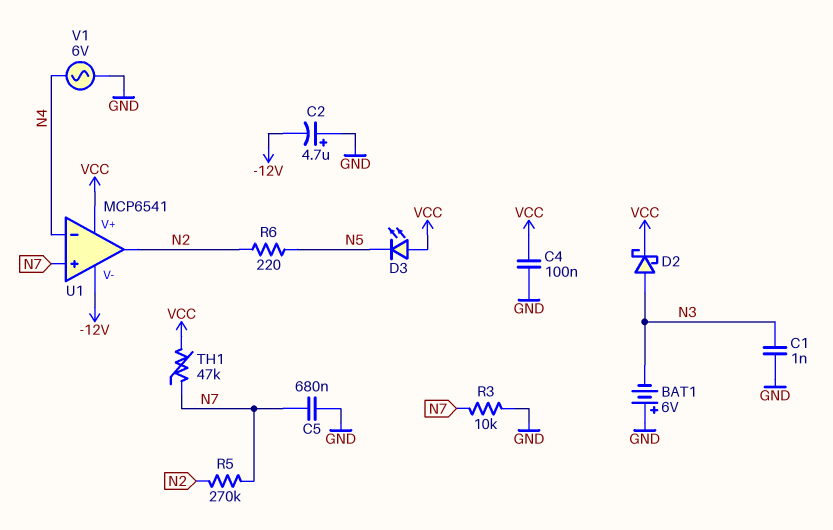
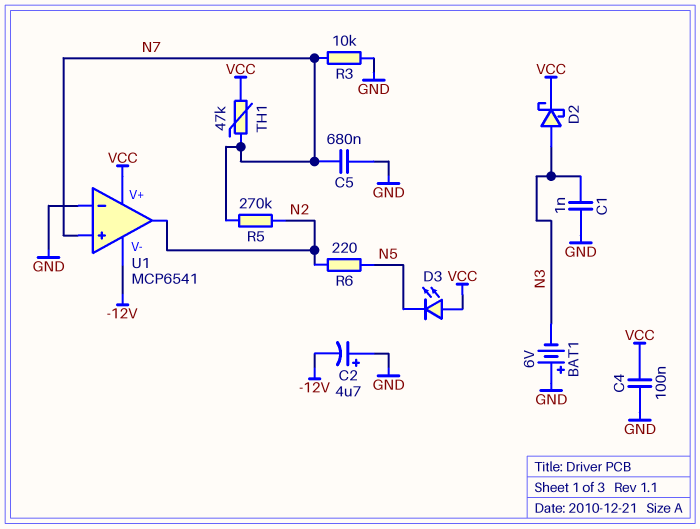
U1 pin in-: N4 -> GND
V1: AC 6V (GND, N4) -> none

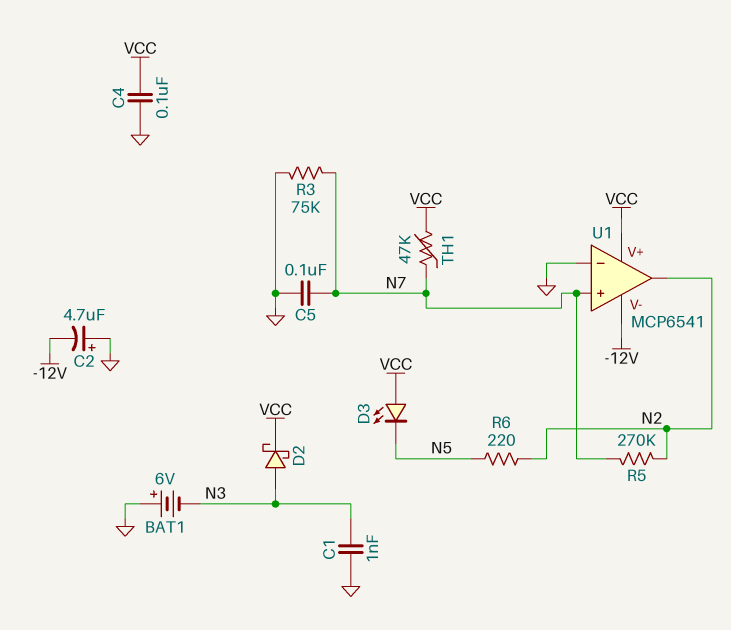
C5: 680nF (GND, N7) -> 100nF (GND, N7)
R3: 10k (GND, N7) -> 75k (GND, N7)

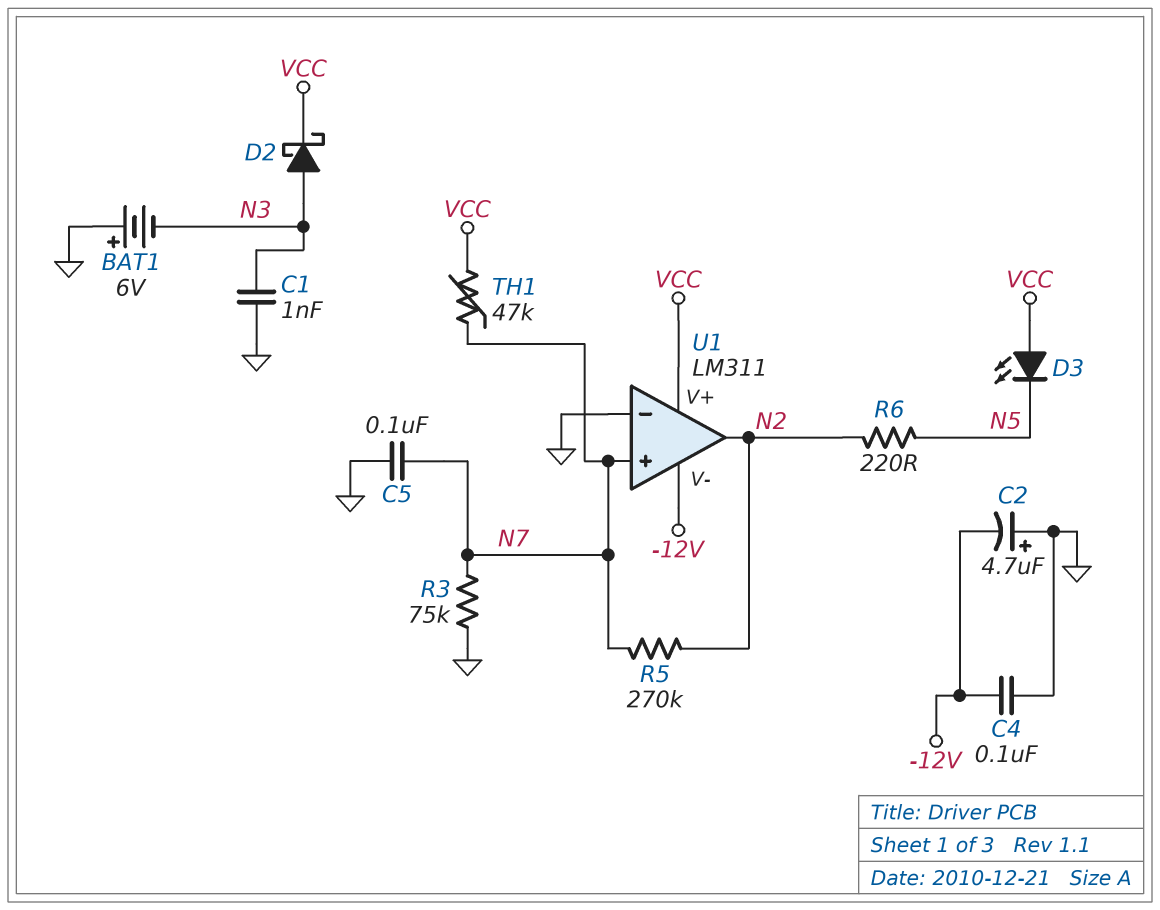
C4: 100nF (GND, VCC) -> 100nF (-12V, GND)
U1: MCP6541 -> LM311

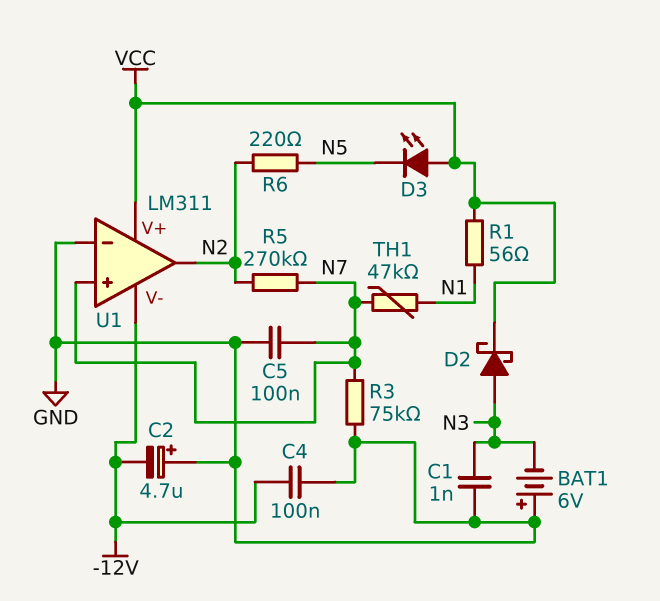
R1: none -> 56 (N1, VCC)
TH1: 47k (N7, VCC) -> 47k (N1, N7)

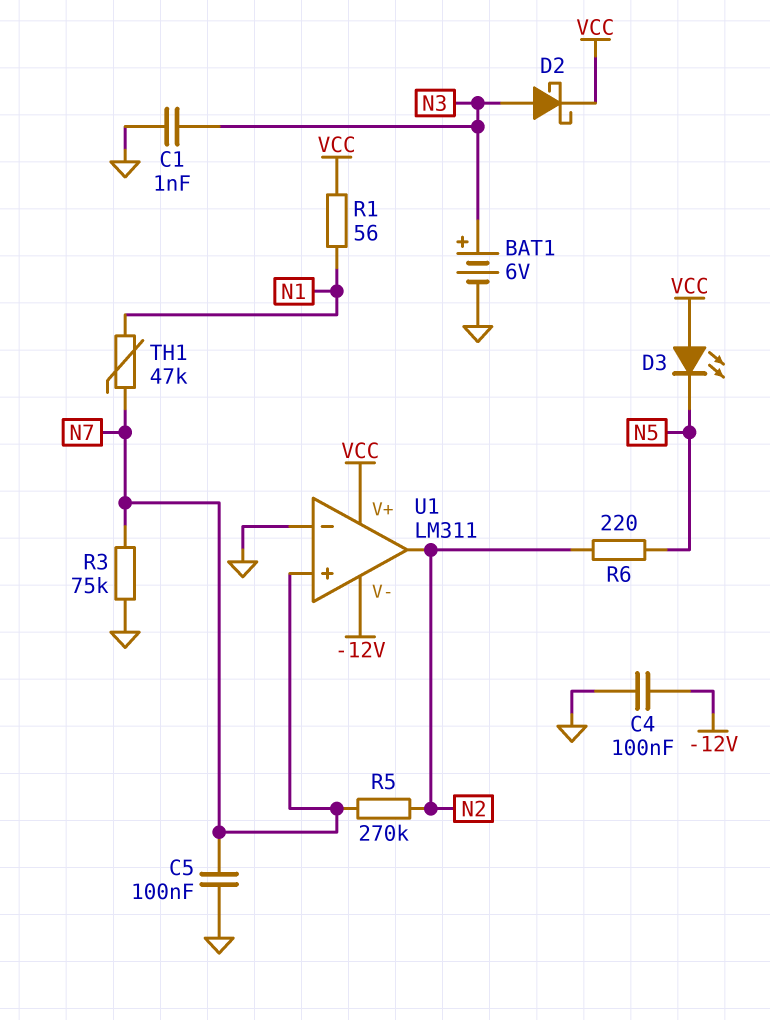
BAT1: 6V (plus GND, minus N3) -> 6V (plus N3, minus GND)
C2: 4.7uF (plus GND, minus -12V) -> none

